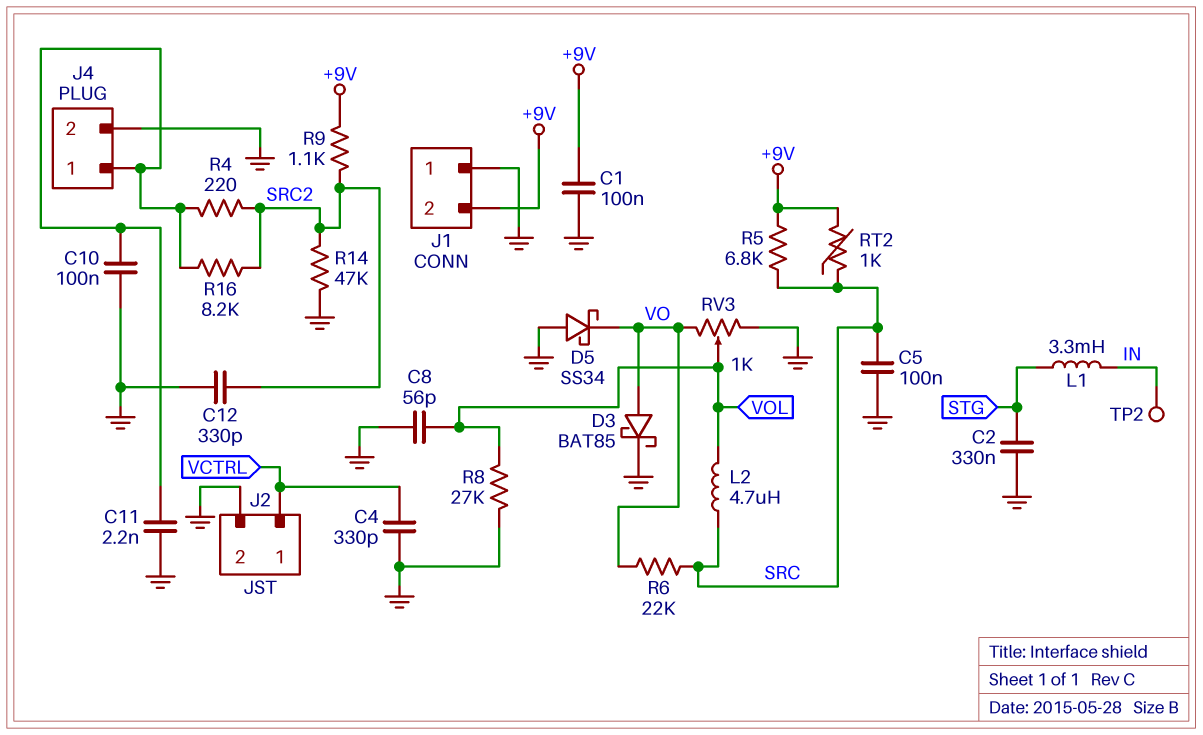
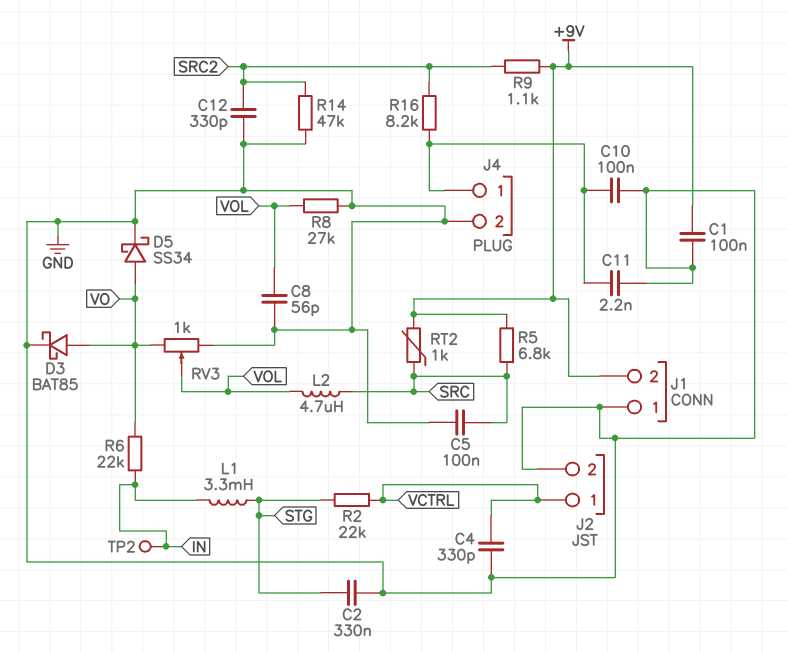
D5: schottky SS34 (A GND, K VO) -> schottky SS34 (A VO, K GND)
R2: none -> 22k (STG, VCTRL)
R4: 220 (J4/1, SRC2) -> none
R6: 22k (SRC, VO) -> 22k (IN, VO)

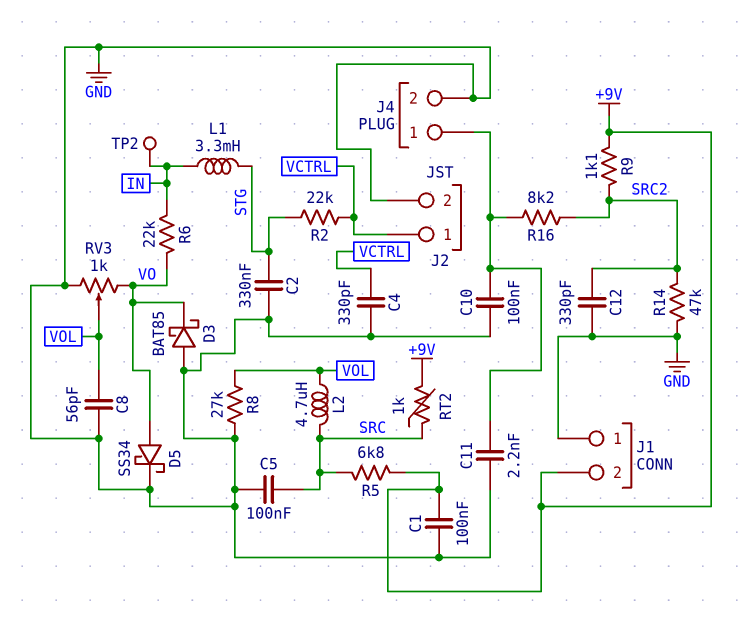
D3: schottky BAT85 (A VO, K GND) -> schottky BAT85 (A GND, K VO)

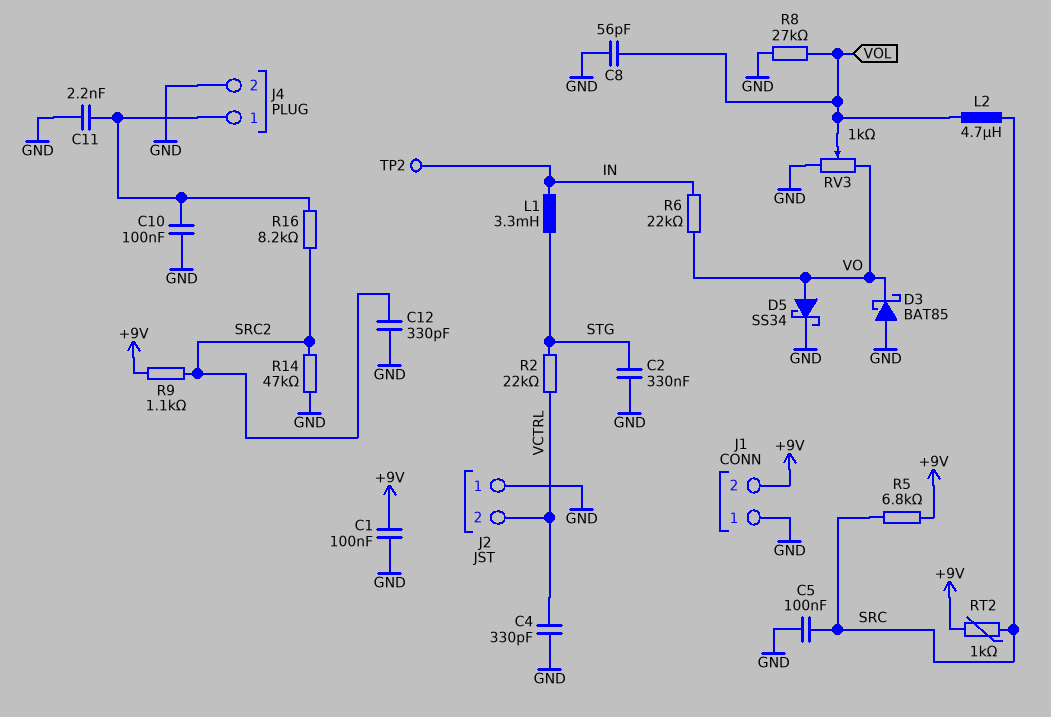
J2 pin 1: VCTRL -> GND
J2 pin 2: GND -> VCTRL

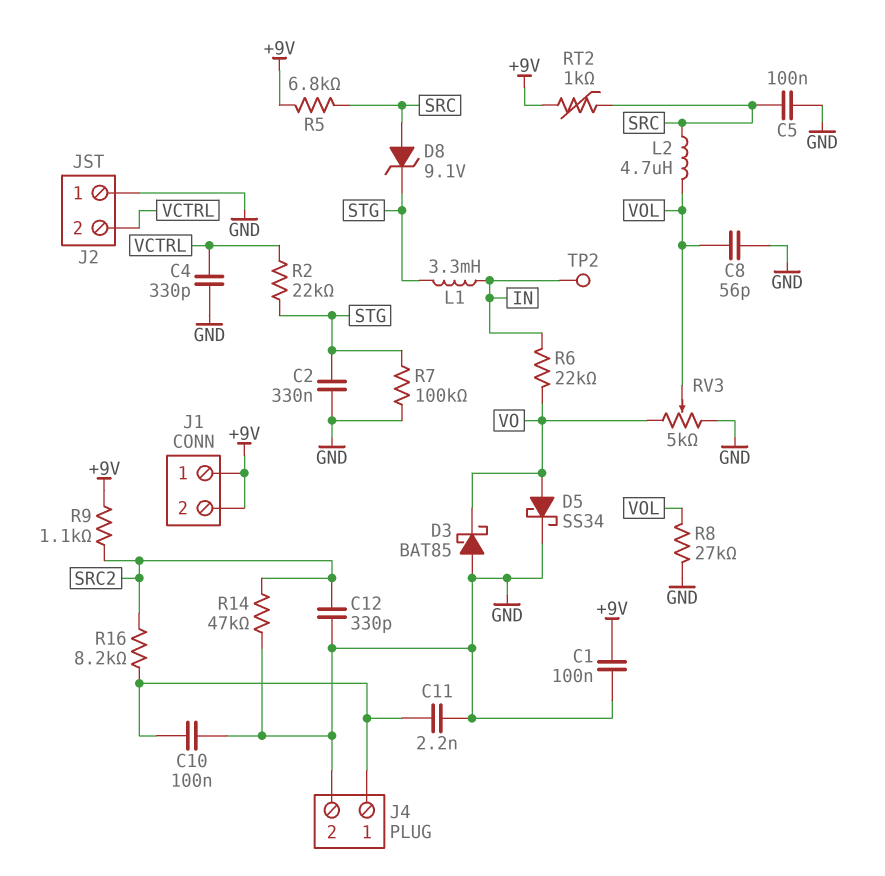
D8: none -> zener 9.1V (A SRC, K STG)
J1 pin 1: GND -> +9V
R7: none -> 100k (GND, STG)
RV3: 1k (GND, VO, wiper VOL) -> 5k (GND, VO, wiper VOL)

